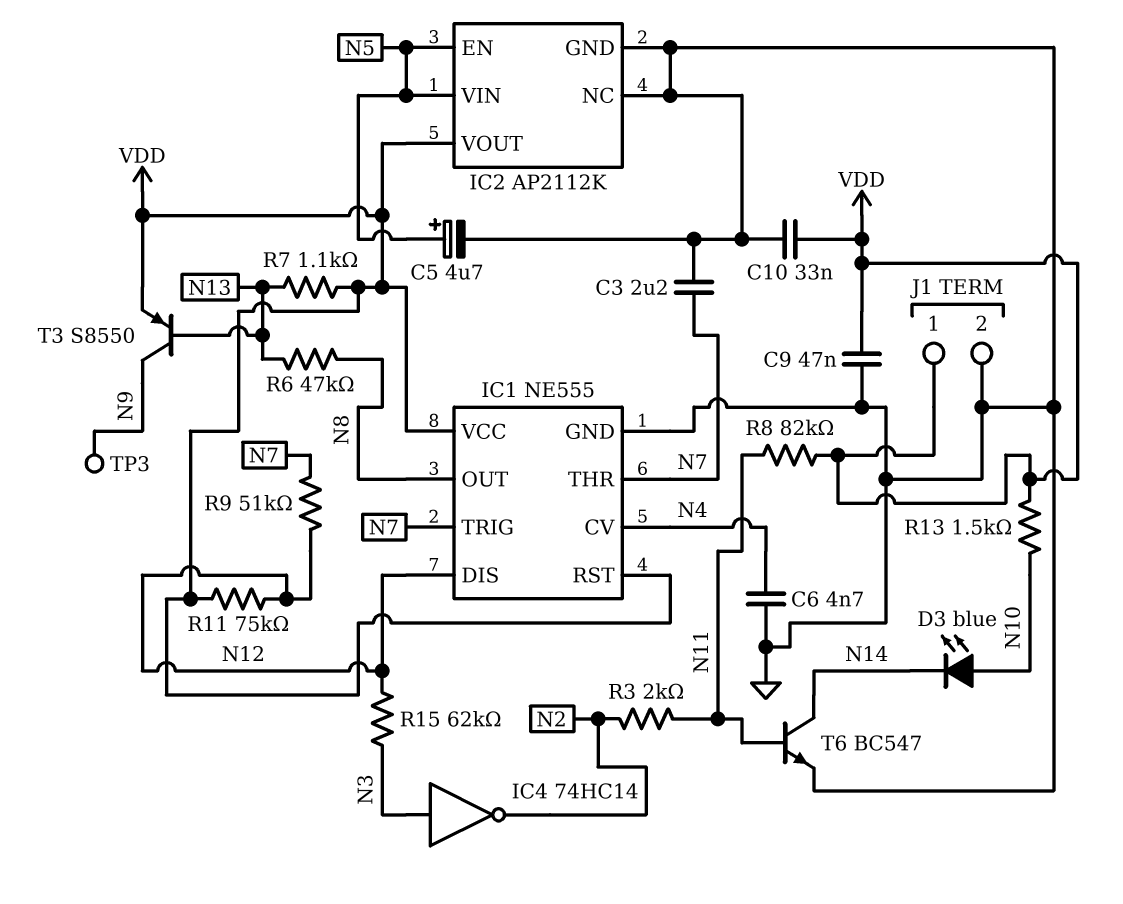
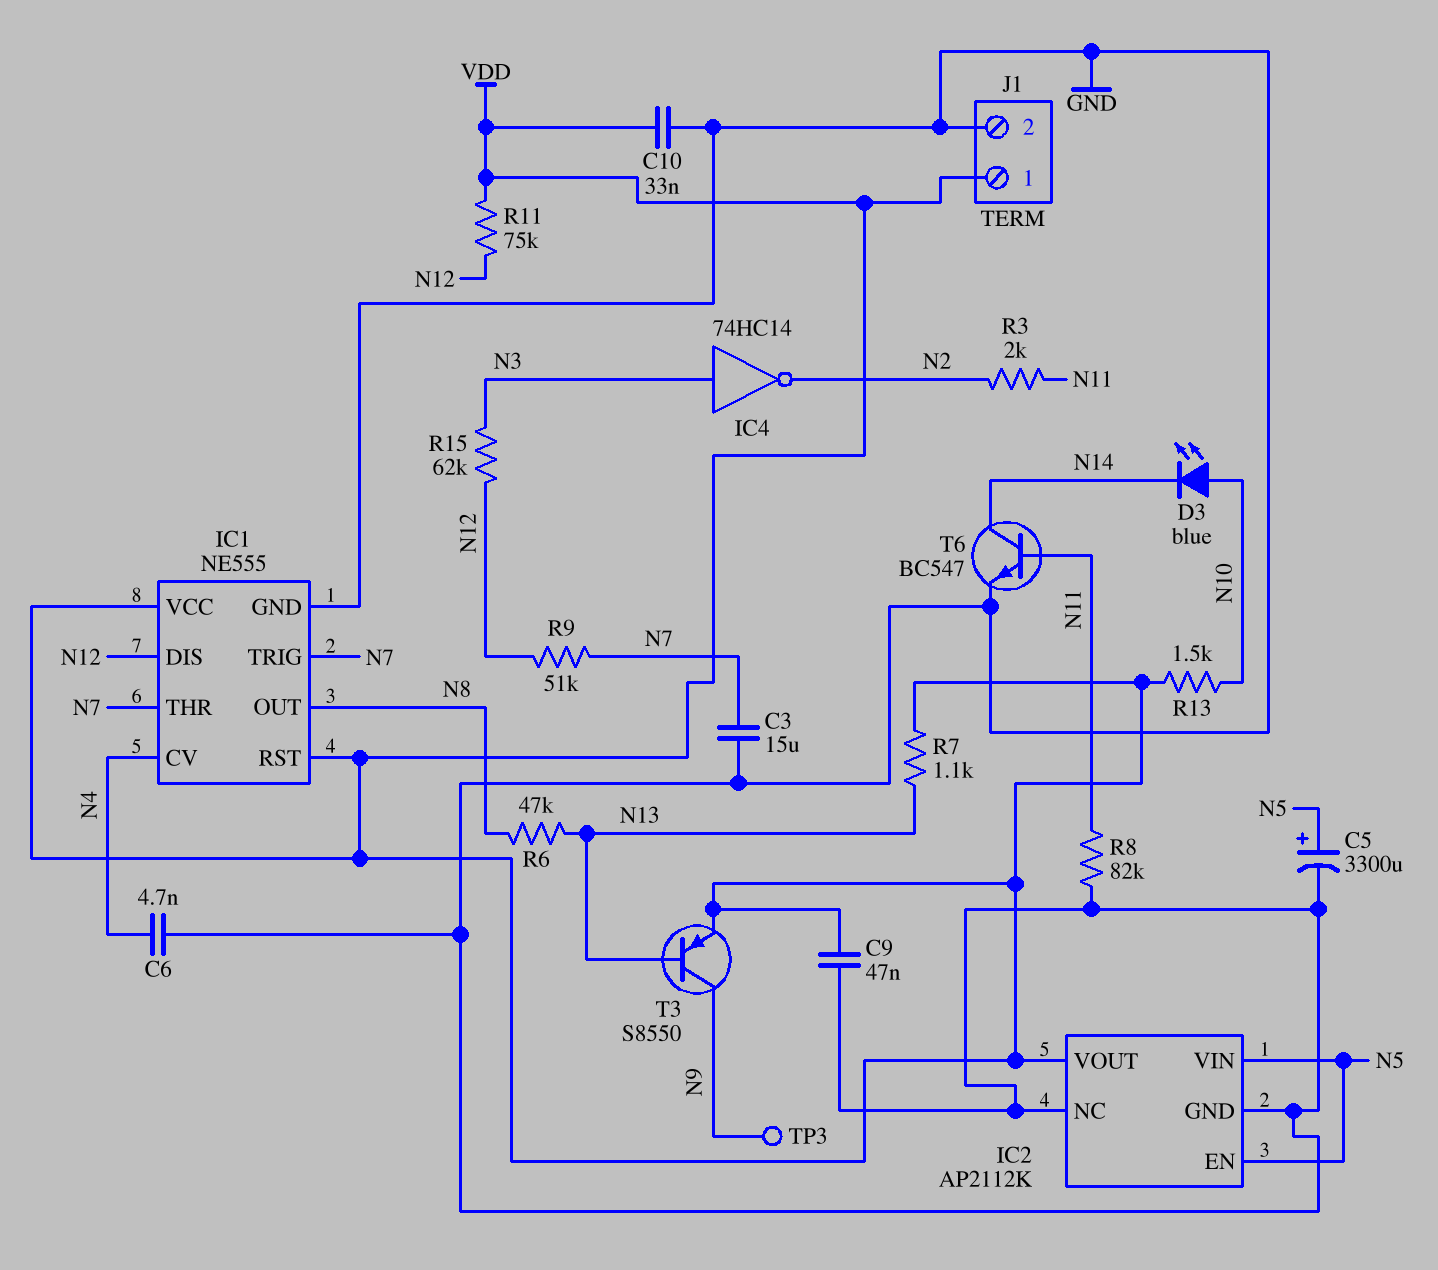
C3: 2.2uF (GND, N7) -> 15uF (GND, N7)
C5: 4.7uF (plus N5, minus GND) -> 3300uF (plus N5, minus GND)
R8: 82k (N11, VDD) -> 82k (GND, N11)

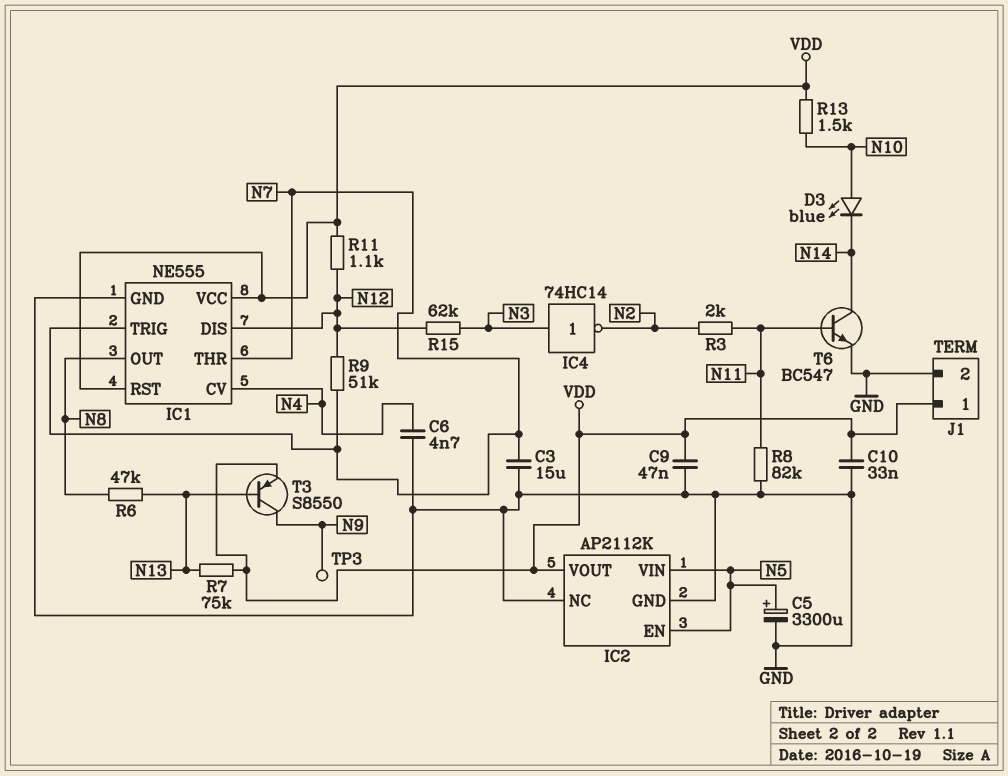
R7: 1.1k (N13, VDD) -> 75k (N13, VDD)
R11: 75k (N12, VDD) -> 1.1k (N12, VDD)

